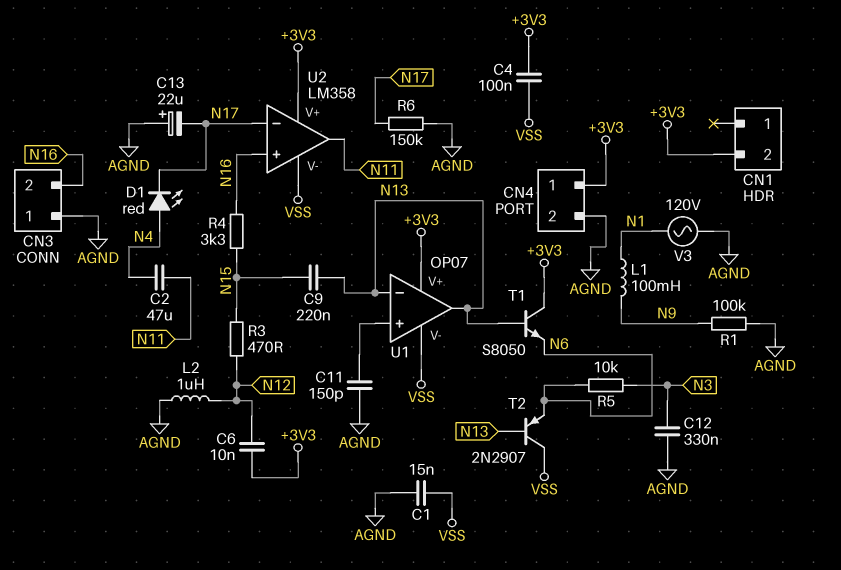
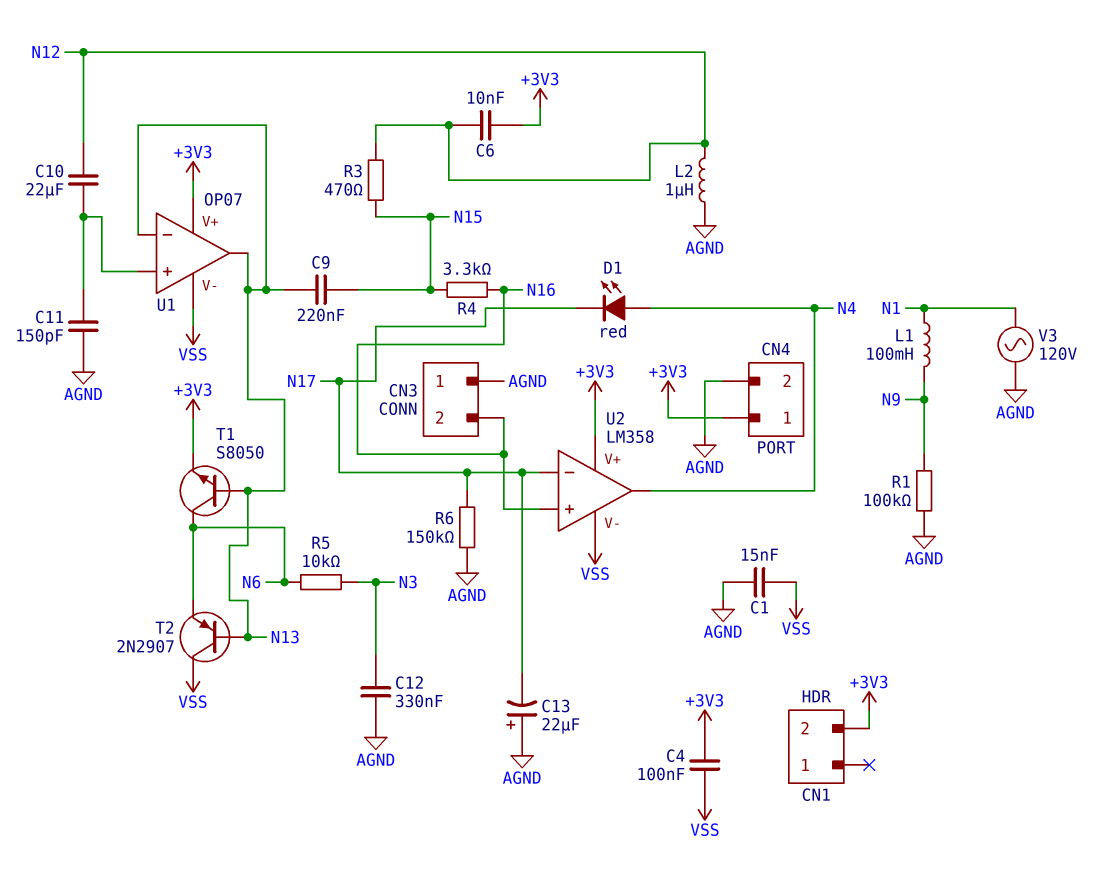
C2: 47uF (N4, N11) -> none
C10: none -> 22uF (N12, U1/in+)
T1: NPN S8050 (B N13, C +3V3, E N6) -> NPN S8050 (B N13, C N6, E +3V3)
U2 pin out: N11 -> N4

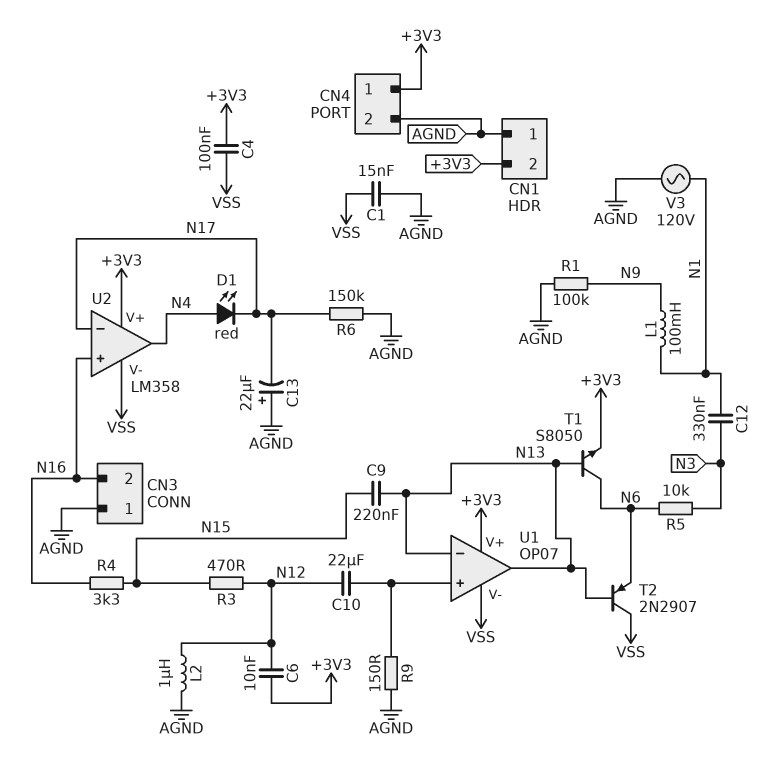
C11: 150pF (AGND, U1/in+) -> none
C12: 330nF (AGND, N3) -> 330nF (N1, N3)
CN1 pin 1: none -> AGND
R9: none -> 150 (AGND, U1/in+)

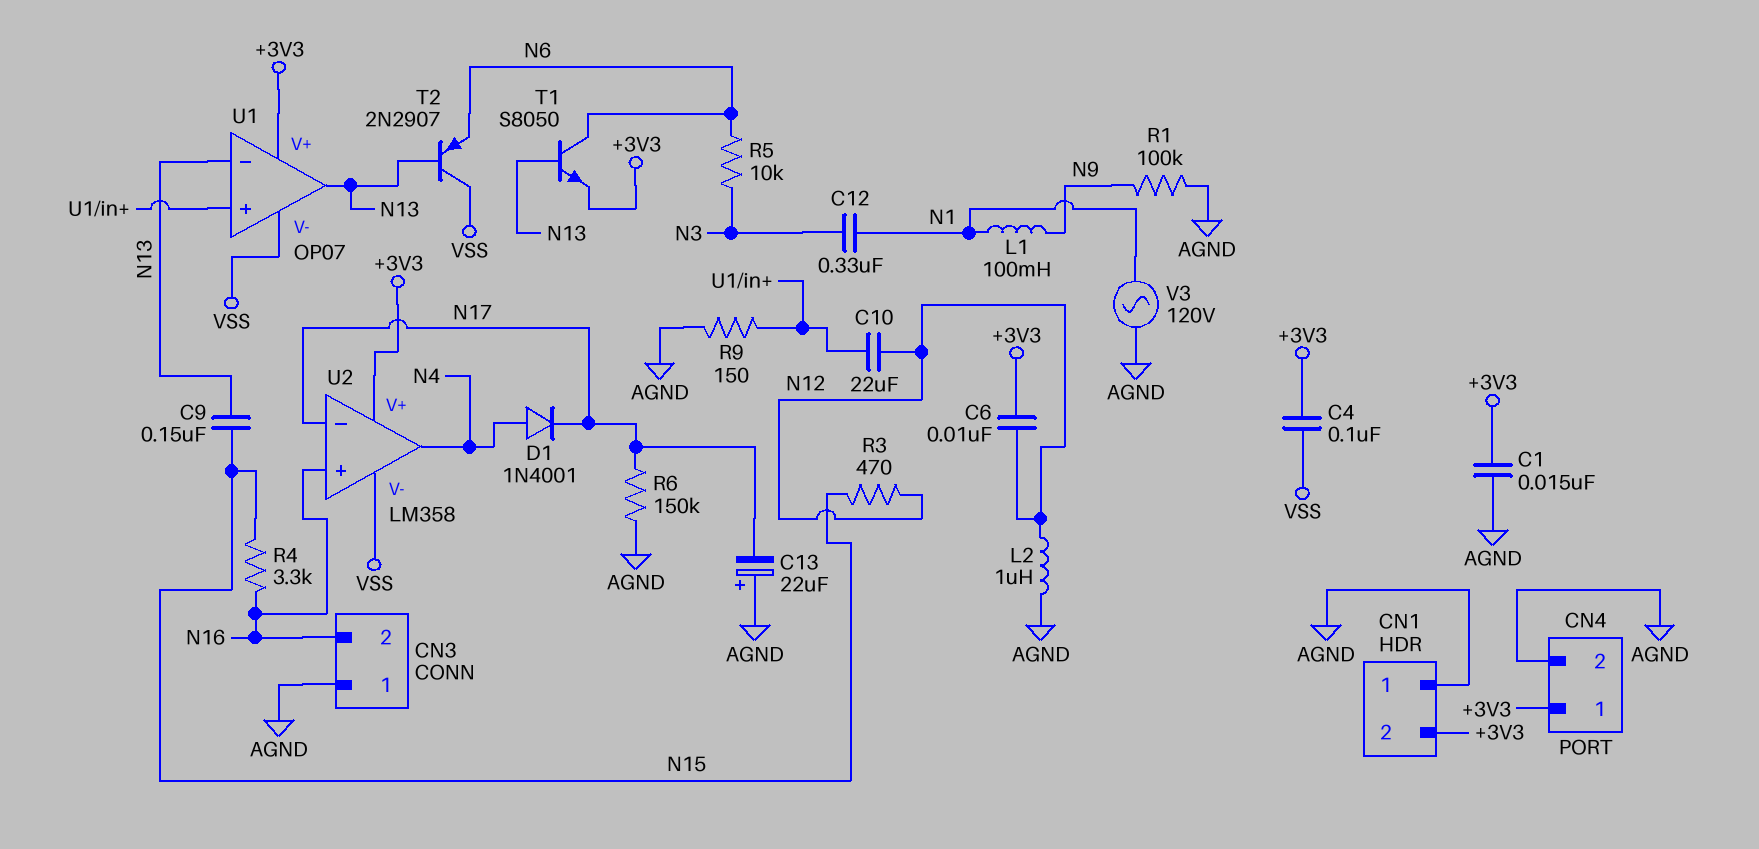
C1: 15nF (AGND, VSS) -> 15nF (+3V3, AGND)
C9: 220nF (N13, N15) -> 150nF (N13, N15)
D1: LED red (A N4, K N17) -> diode 1N4001 (A N4, K N17)

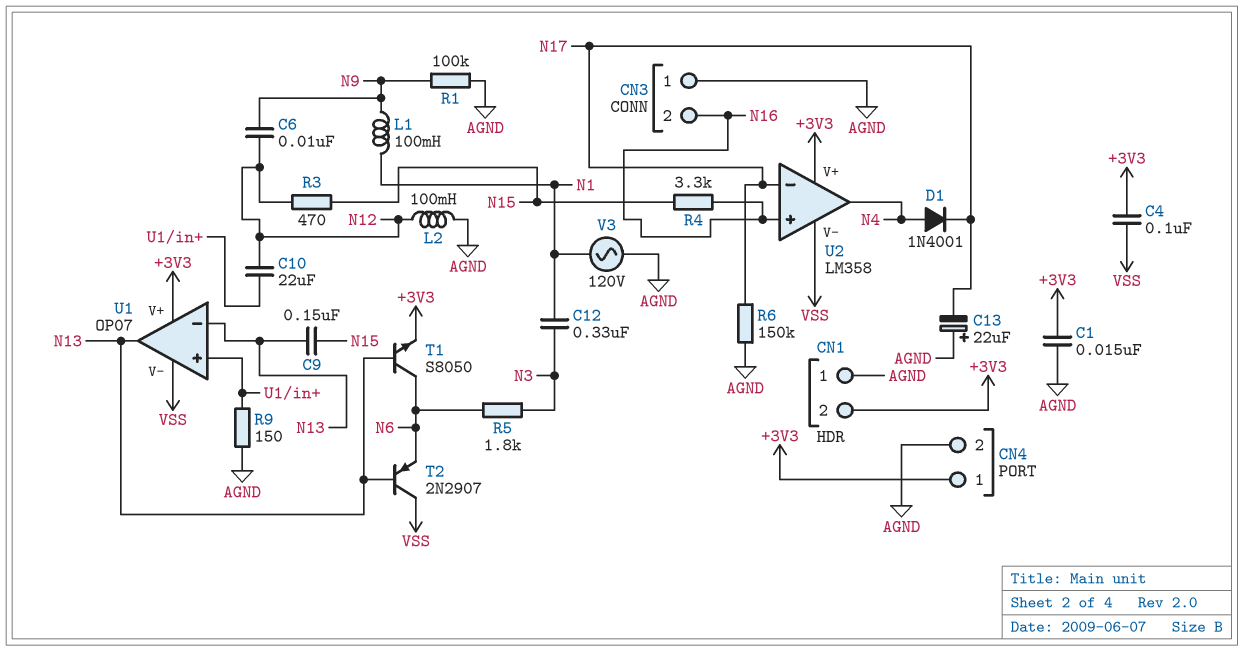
C6: 10nF (+3V3, N12) -> 10nF (N9, N12)
L2: 1uH (AGND, N12) -> 100mH (AGND, N12)
R5: 10k (N3, N6) -> 1.8k (N3, N6)

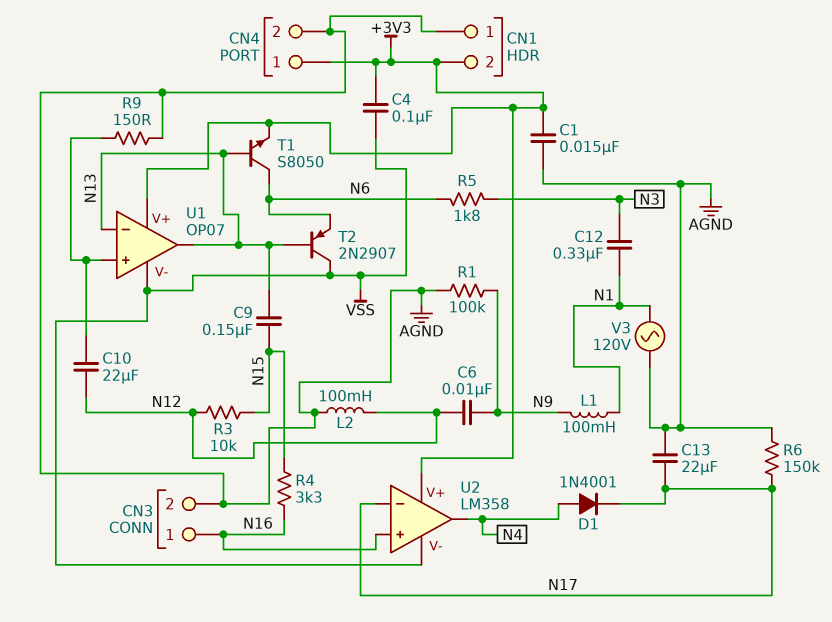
C13: 22uF (plus AGND, minus N17) -> 22uF (AGND, N17)
CN3 pin 1: AGND -> N16
CN3 pin 2: N16 -> AGND
R3: 470 (N12, N15) -> 10k (N12, N15)

